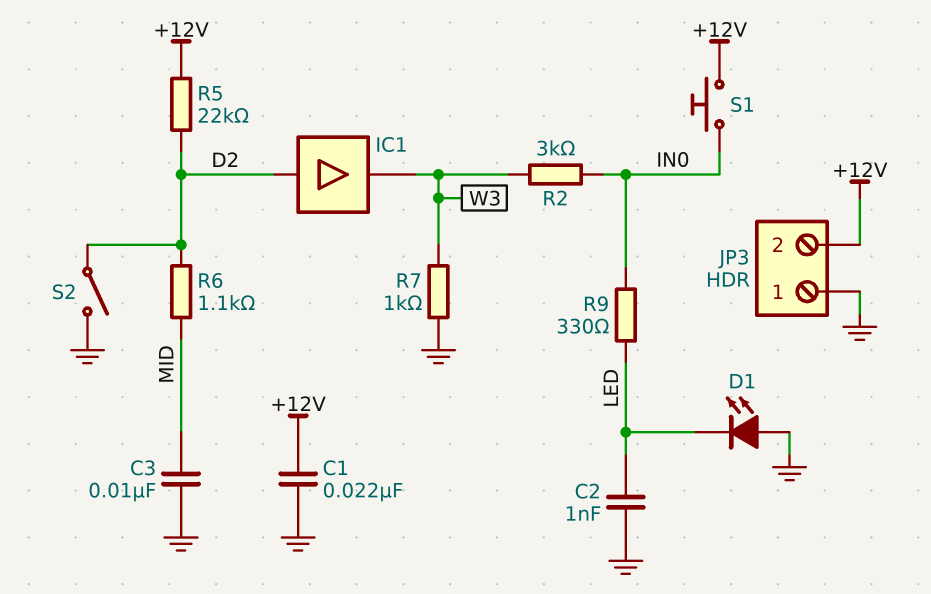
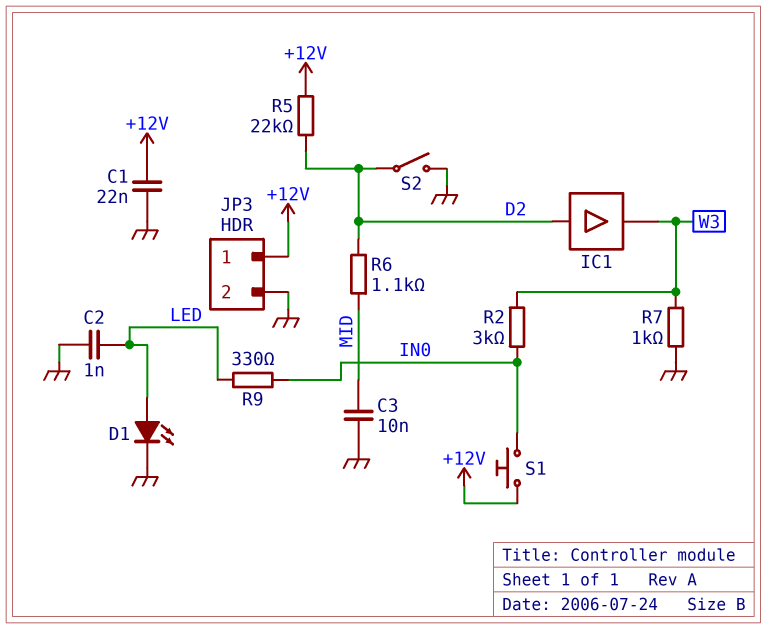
D1: LED (A GND, K LED) -> LED (A LED, K GND)
JP3 pin 1: GND -> +12V
JP3 pin 2: +12V -> GND

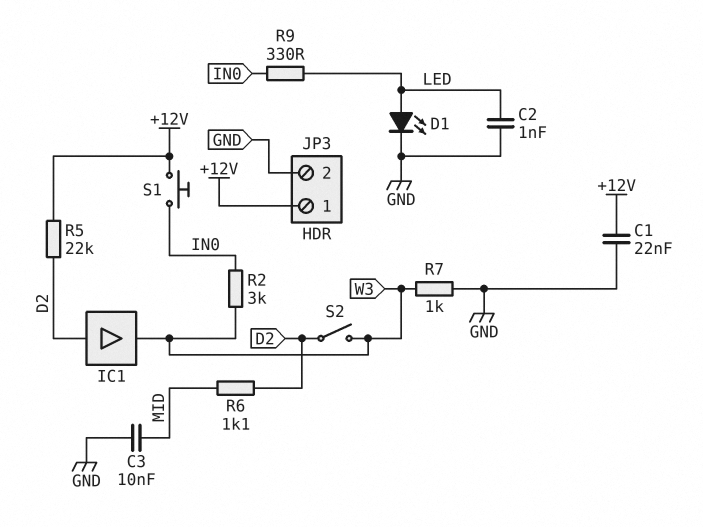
S2: switch (D2, GND) -> switch (D2, W3)

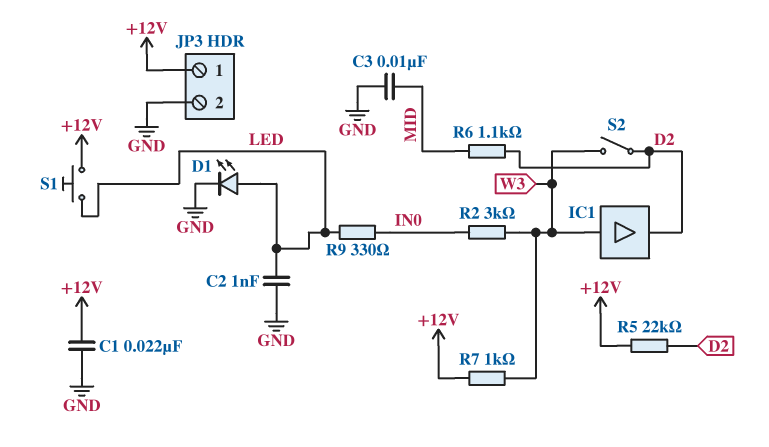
IC1: buffer (in D2, out W3) -> buffer (in W3, out D2)
R7: 1k (GND, W3) -> 1k (+12V, W3)
S1: button (+12V, IN0) -> button (+12V, LED)

